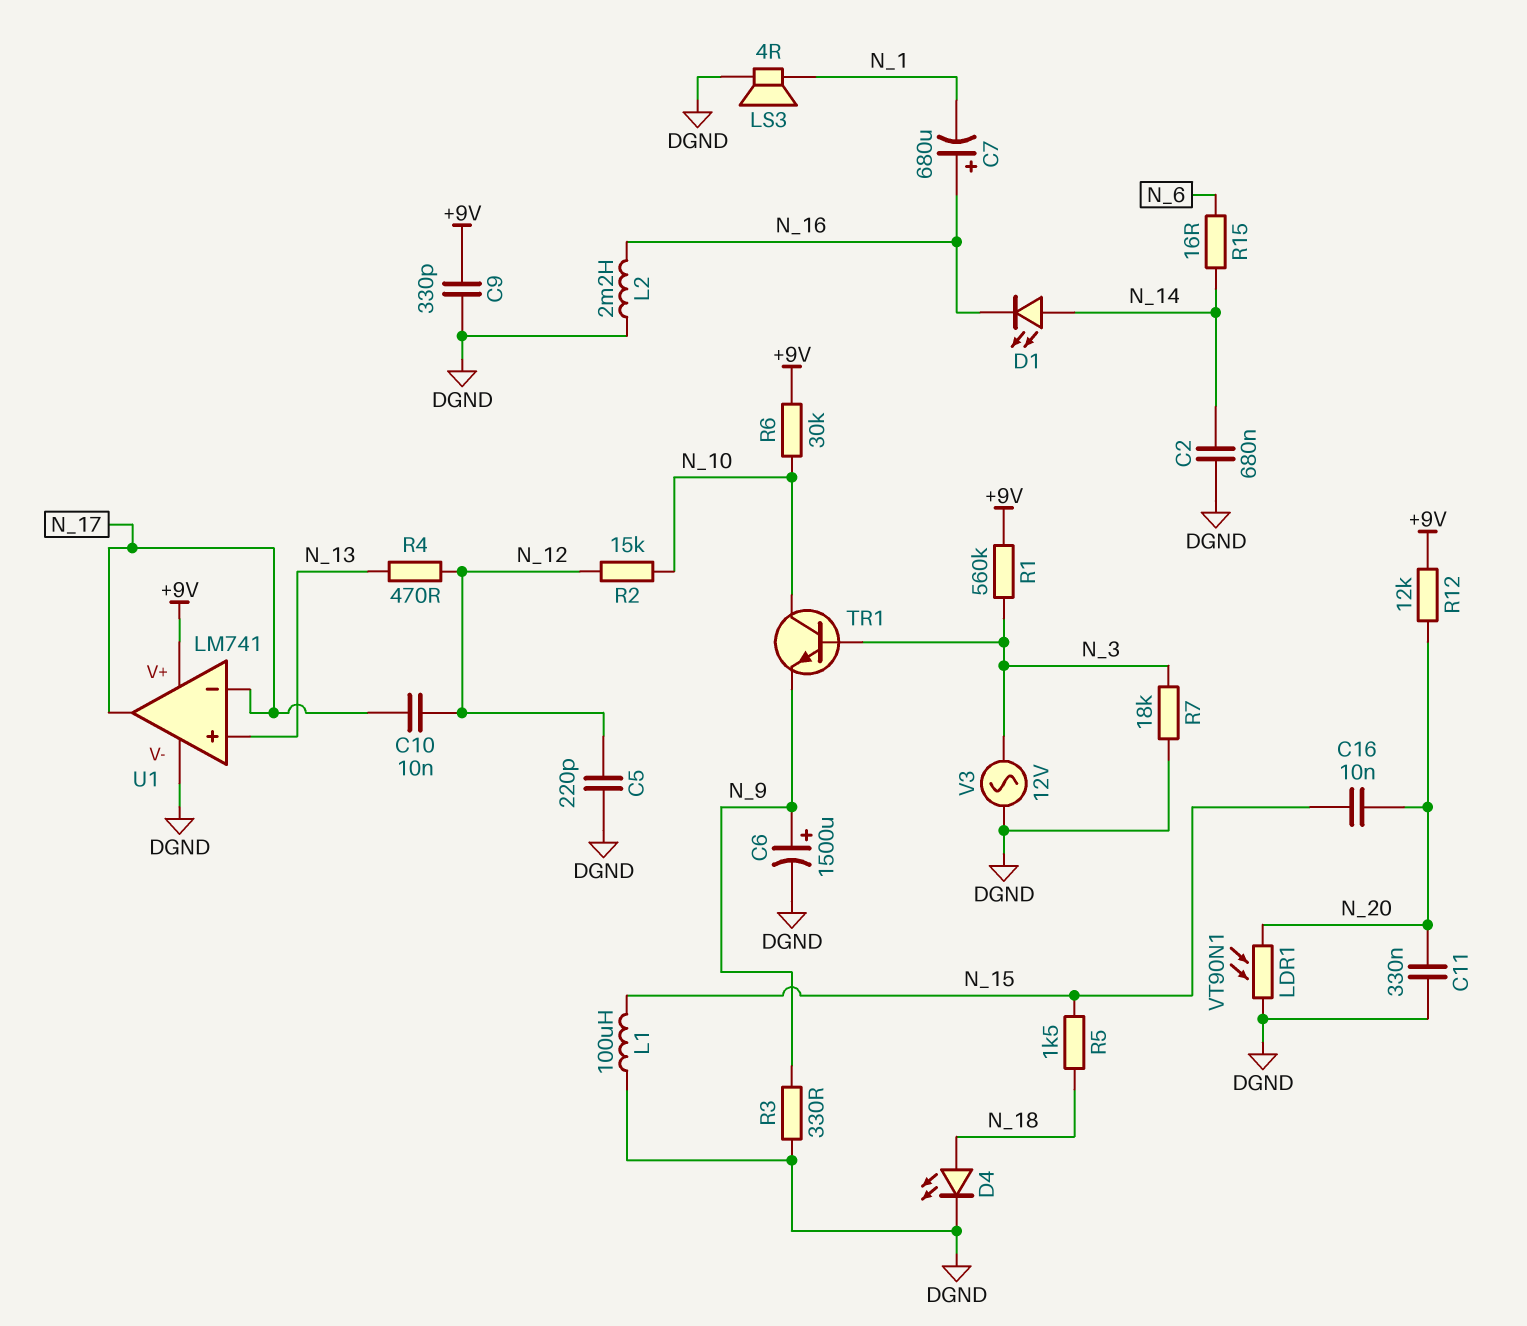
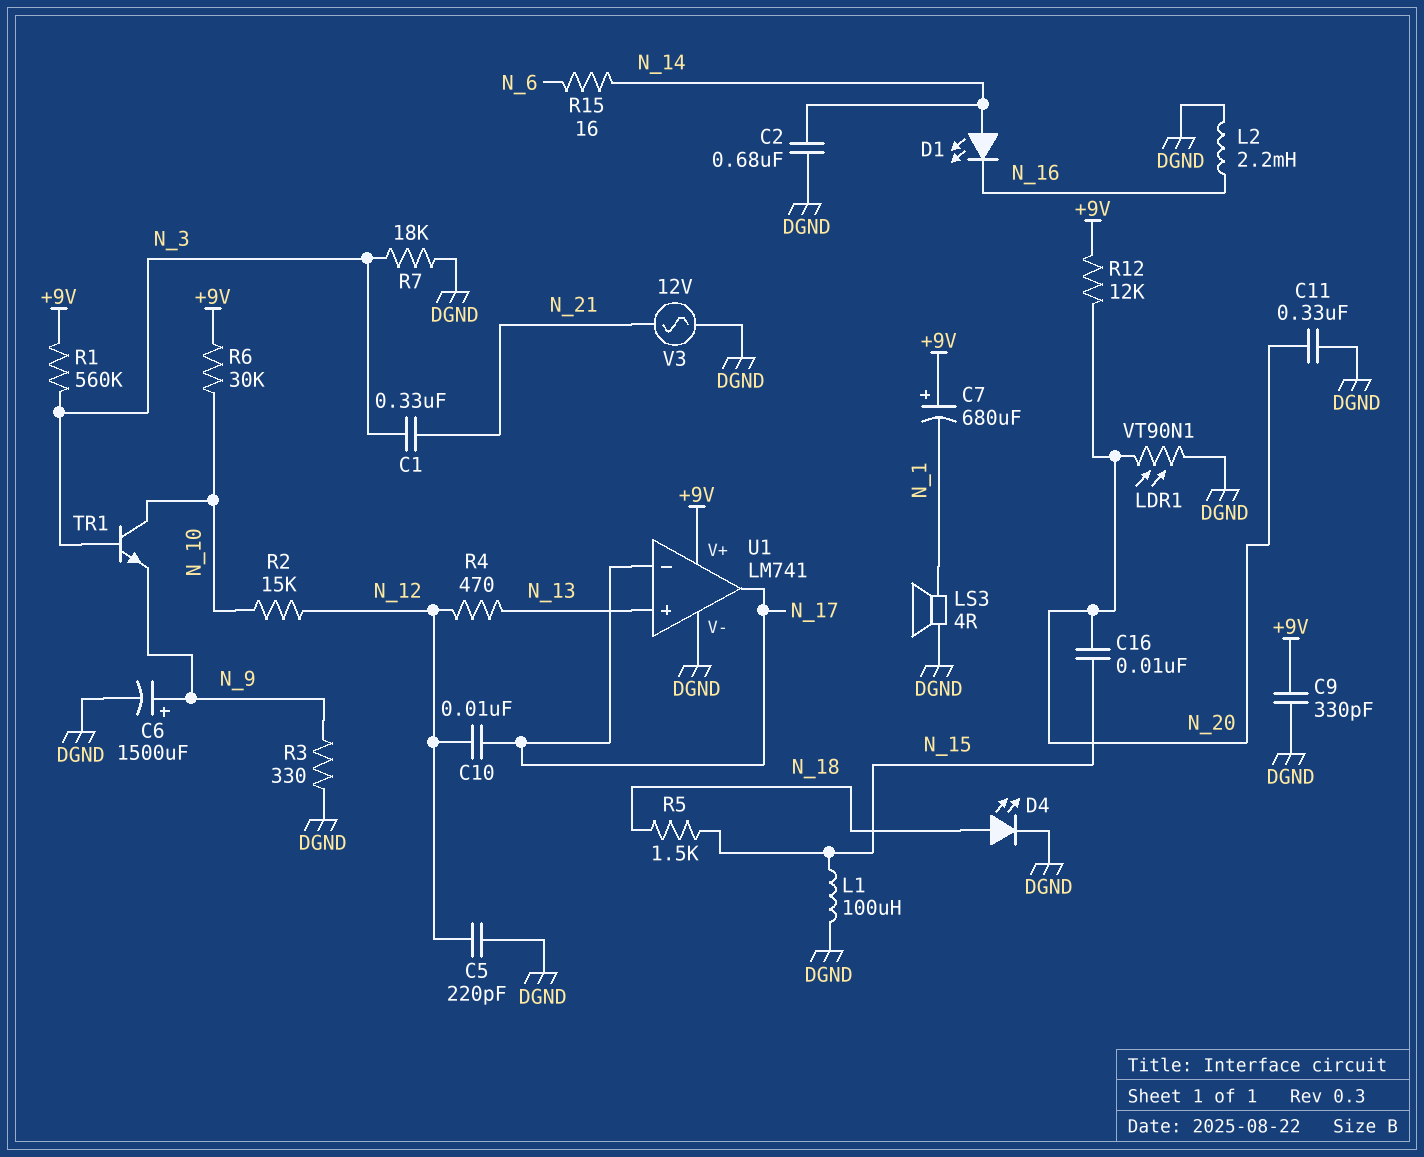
C1: none -> 330nF (N_3, N_21)
C7: 680uF (plus N_16, minus N_1) -> 680uF (plus +9V, minus N_1)
V3: AC 12V (DGND, N_3) -> AC 12V (DGND, N_21)

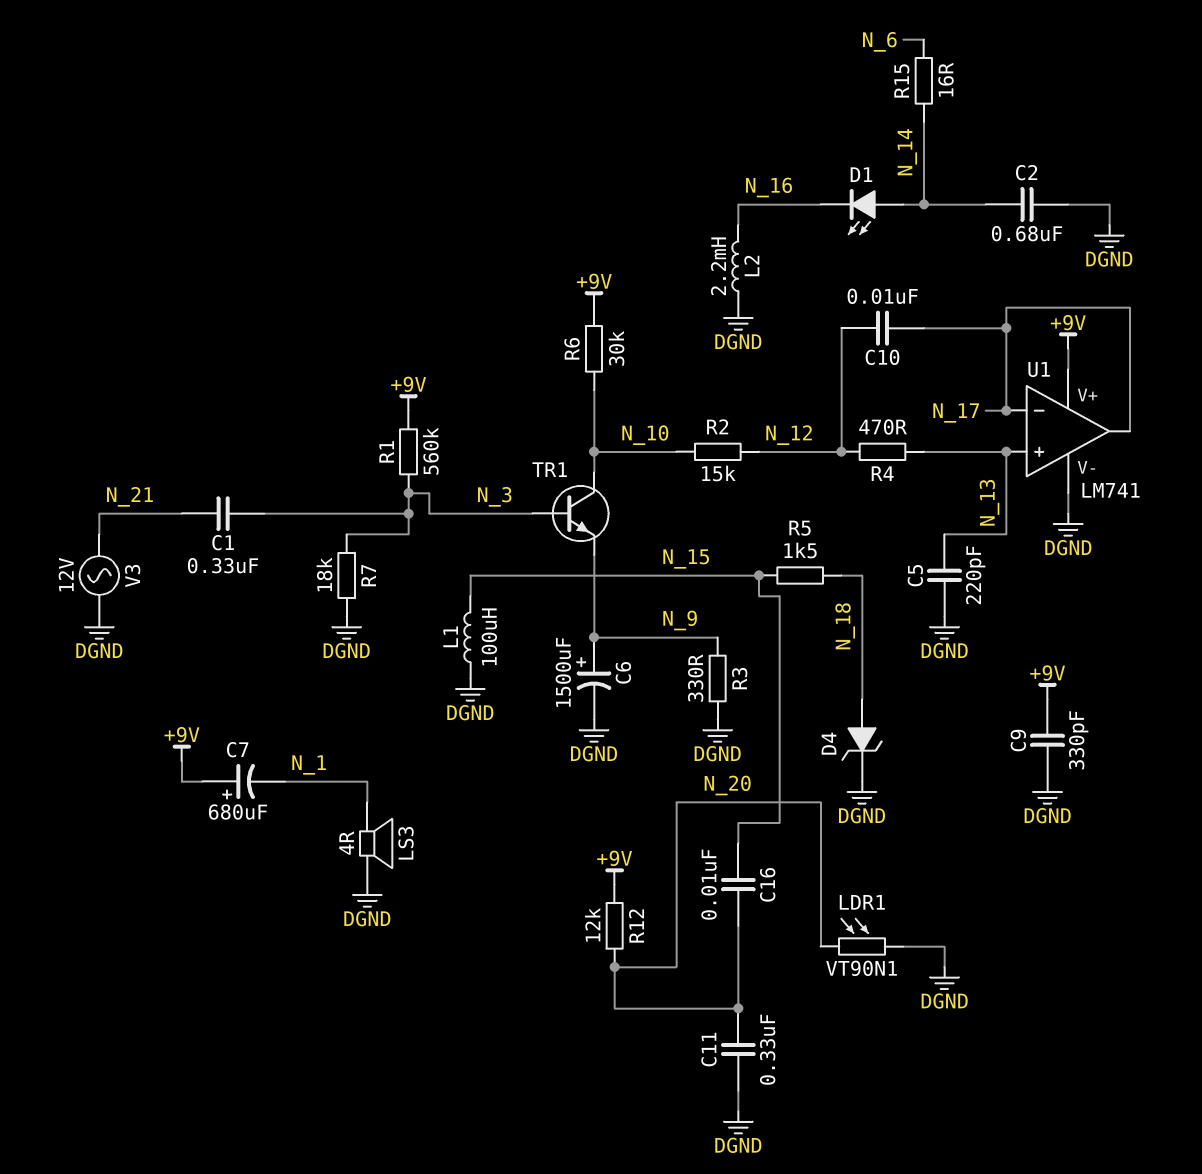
C5: 220pF (DGND, N_12) -> 220pF (DGND, N_13)
D4: LED (A N_18, K DGND) -> zener (A N_18, K DGND)

